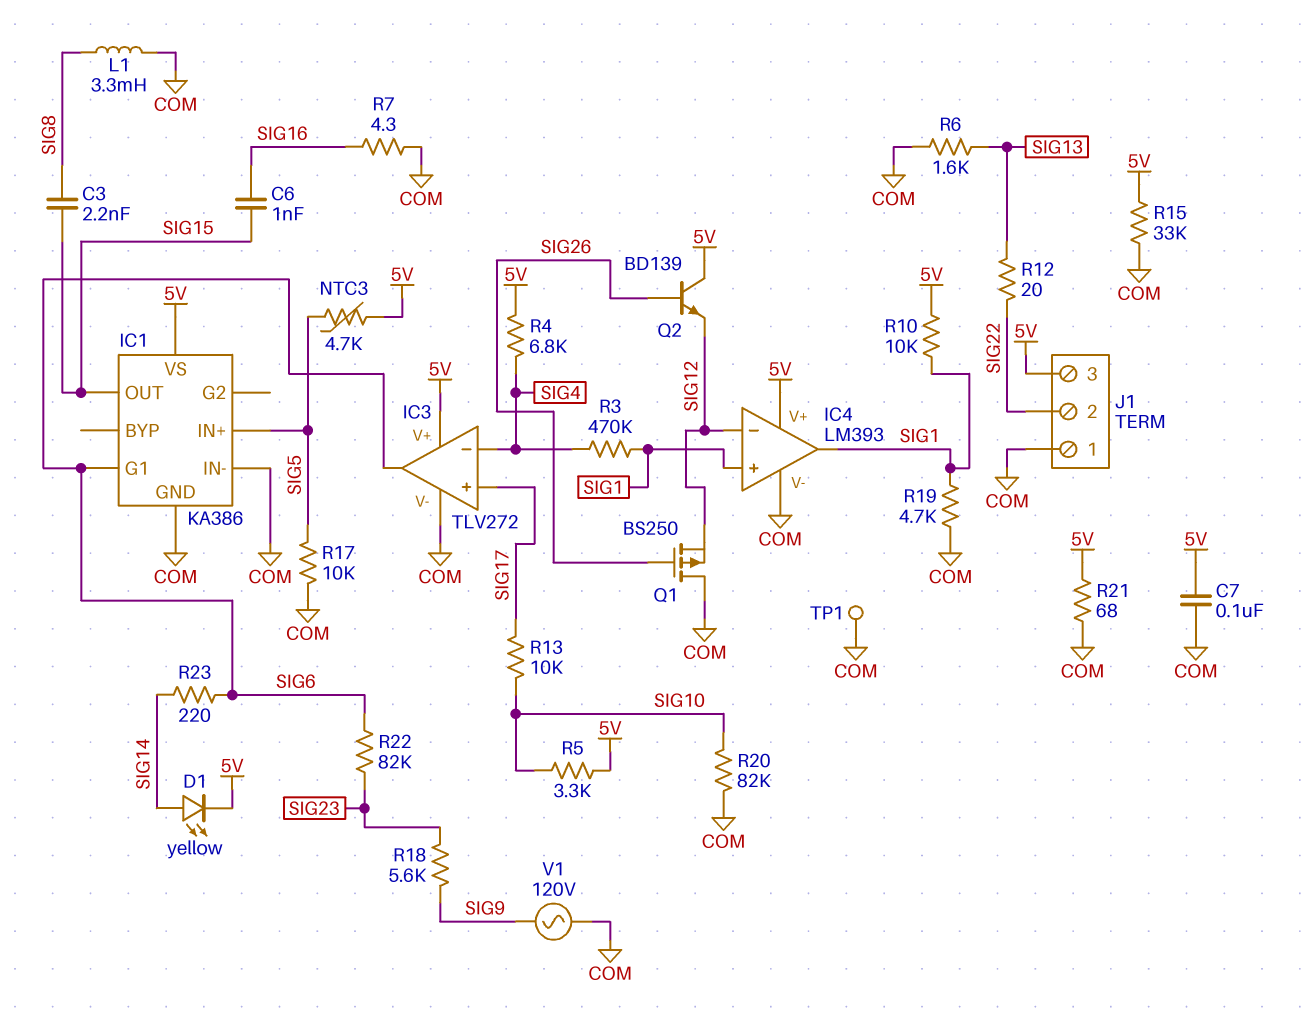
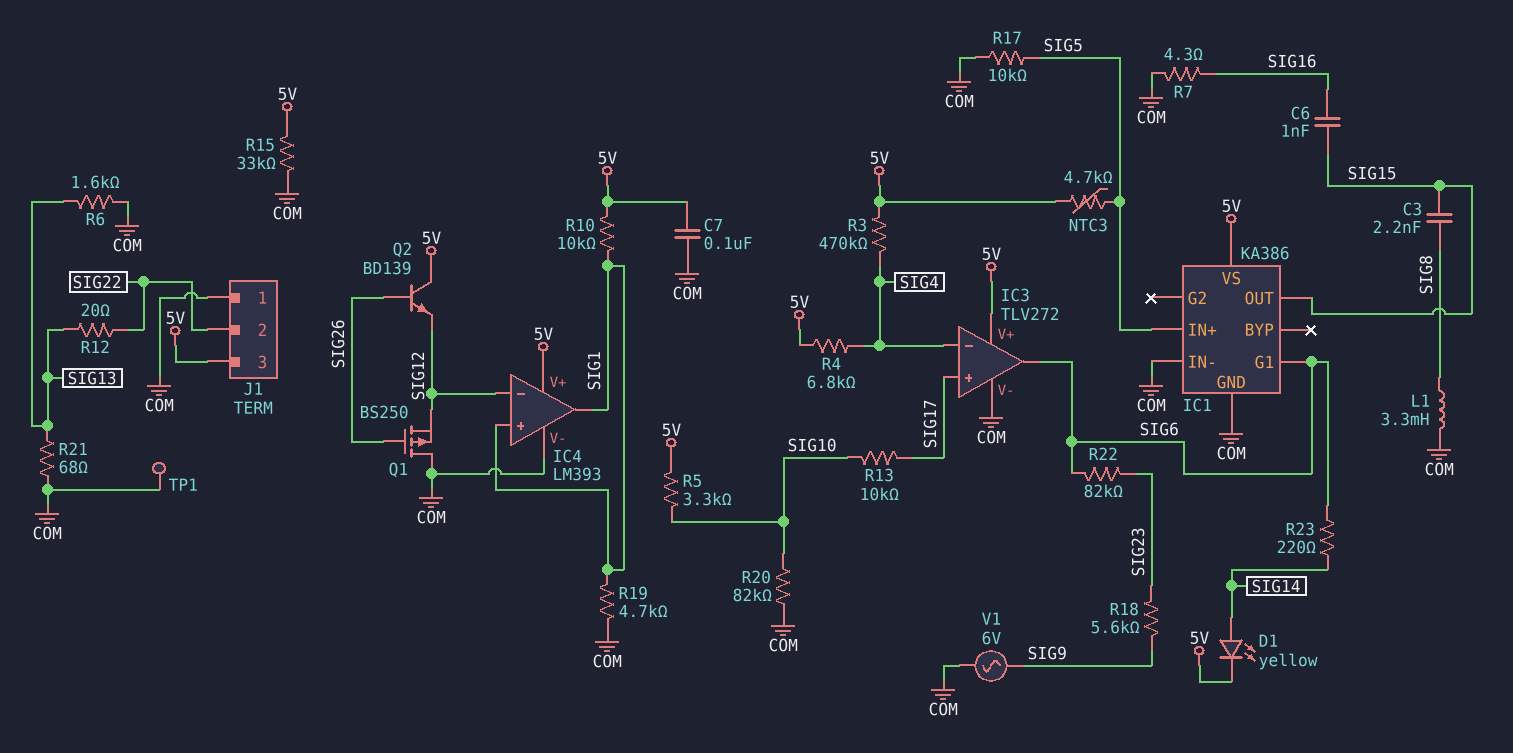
R3: 470k (SIG1, SIG4) -> 470k (5V, SIG4)
R21: 68 (5V, COM) -> 68 (COM, SIG13)
V1: AC 120V (COM, SIG9) -> AC 6V (COM, SIG9)

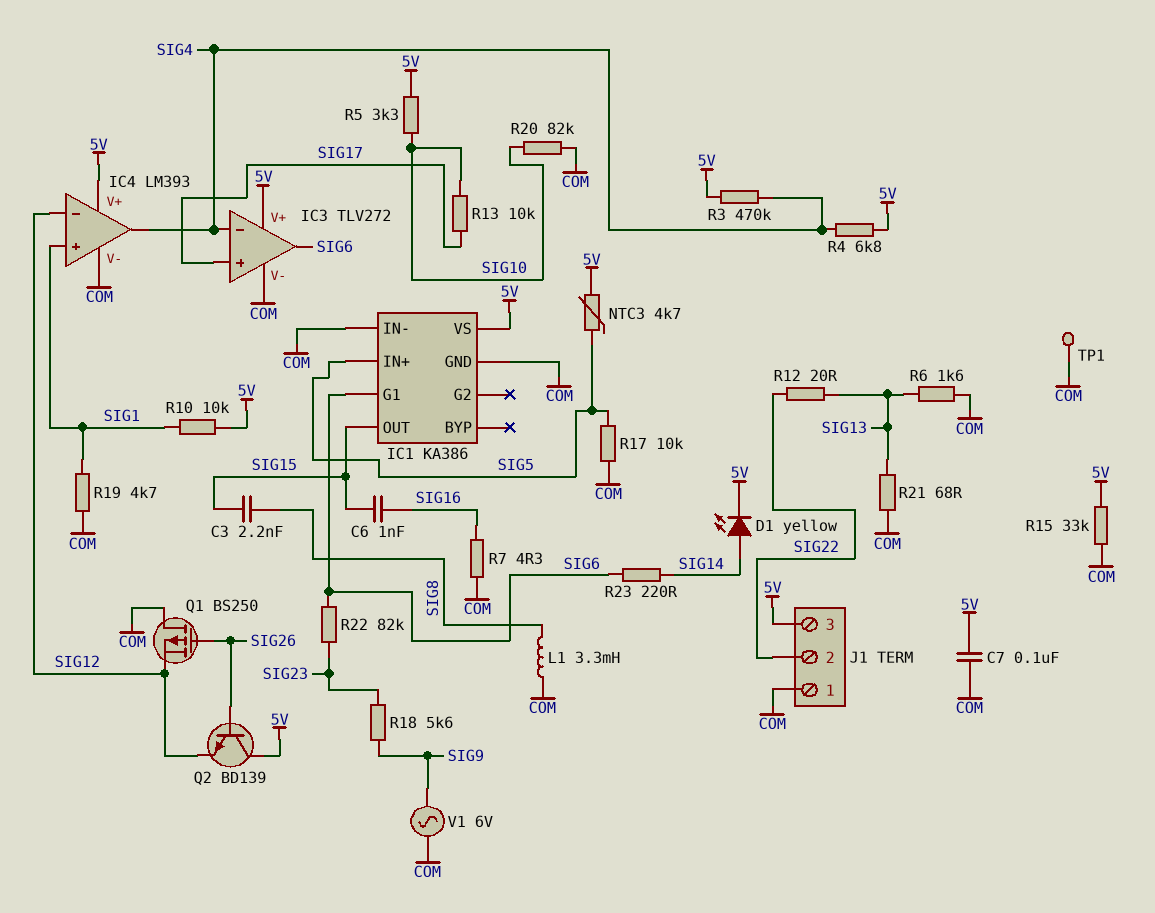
IC4 pin out: SIG1 -> SIG4

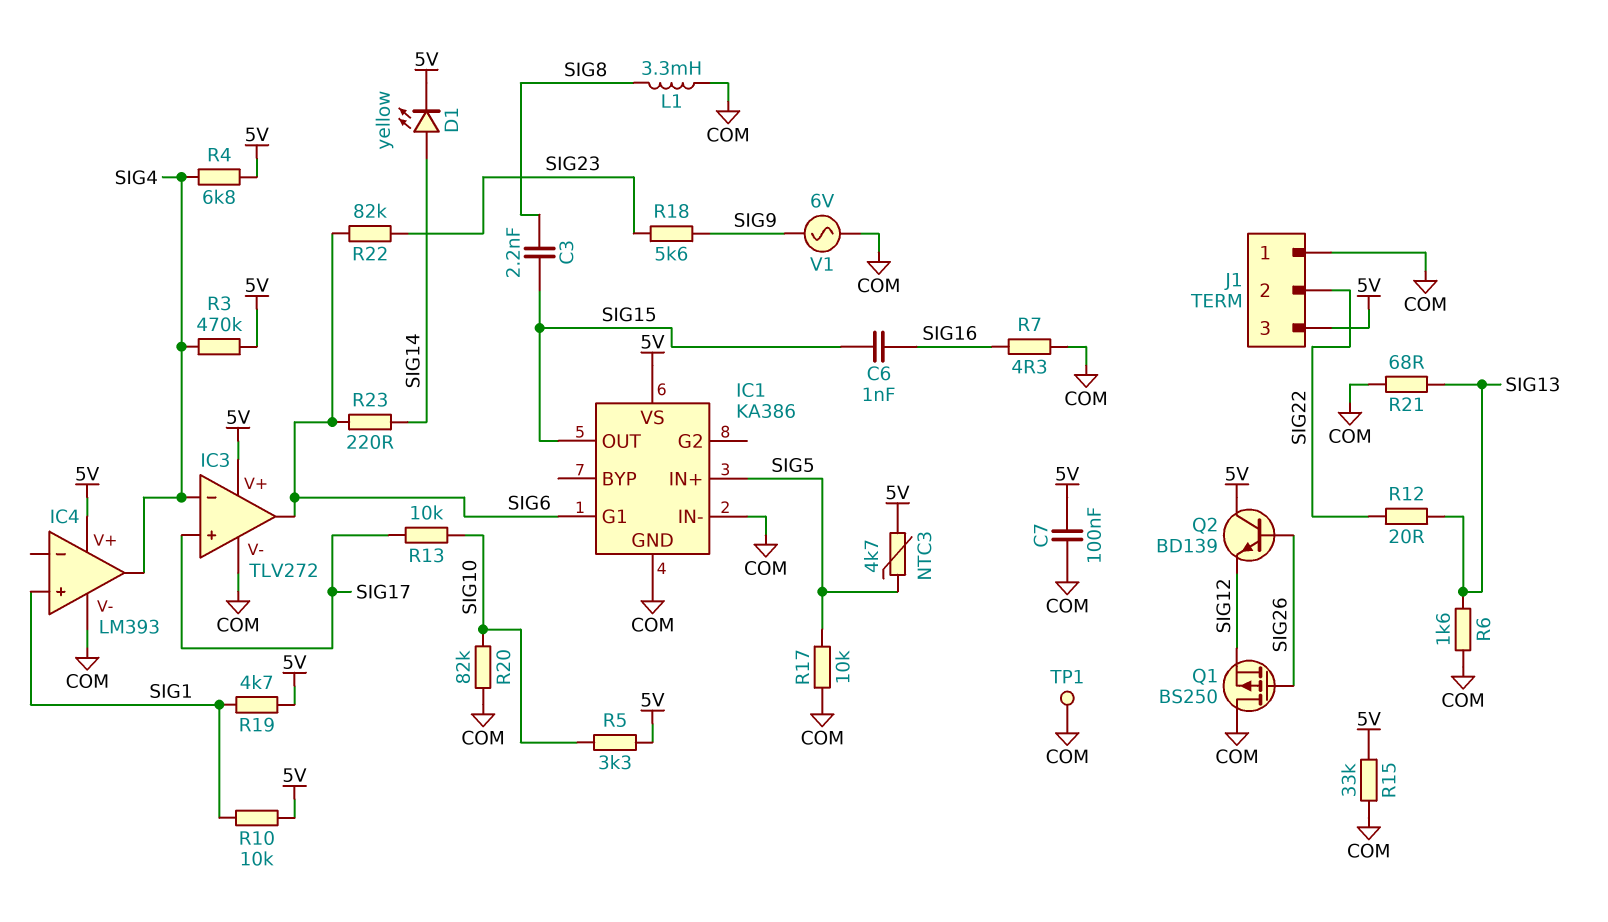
IC4 pin in-: SIG12 -> none
R19: 4.7k (COM, SIG1) -> 4.7k (5V, SIG1)

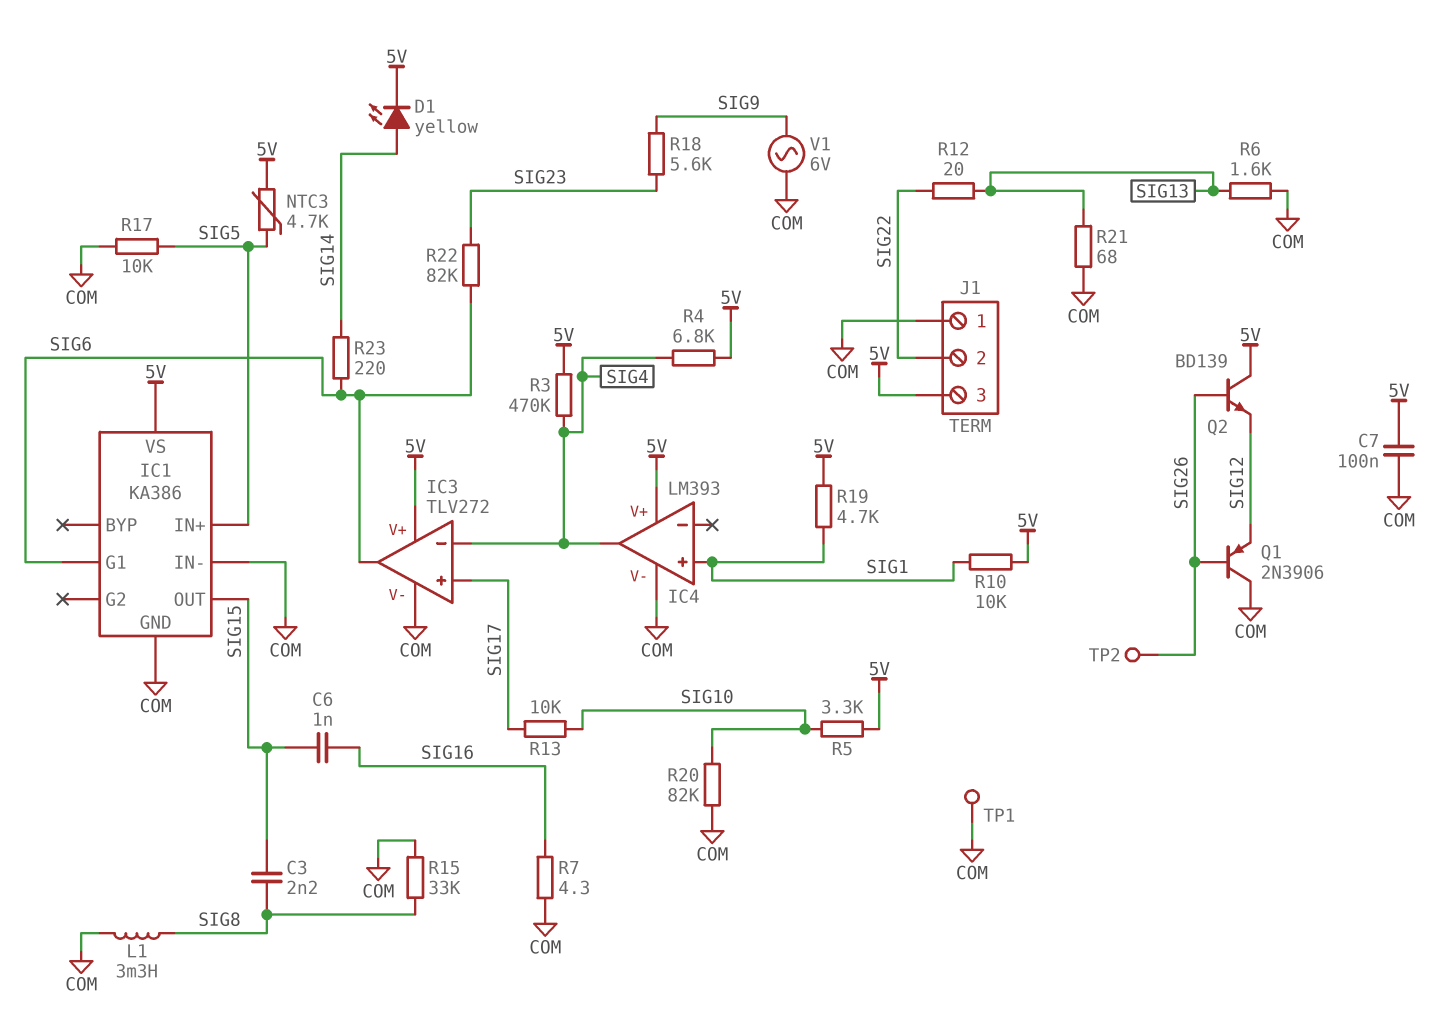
Q1: PMOS BS250 (G SIG26, D COM, S SIG12) -> PNP 2N3906 (B SIG26, C COM, E SIG12)
R15: 33k (5V, COM) -> 33k (COM, SIG8)
TP2: none -> test point (SIG26)

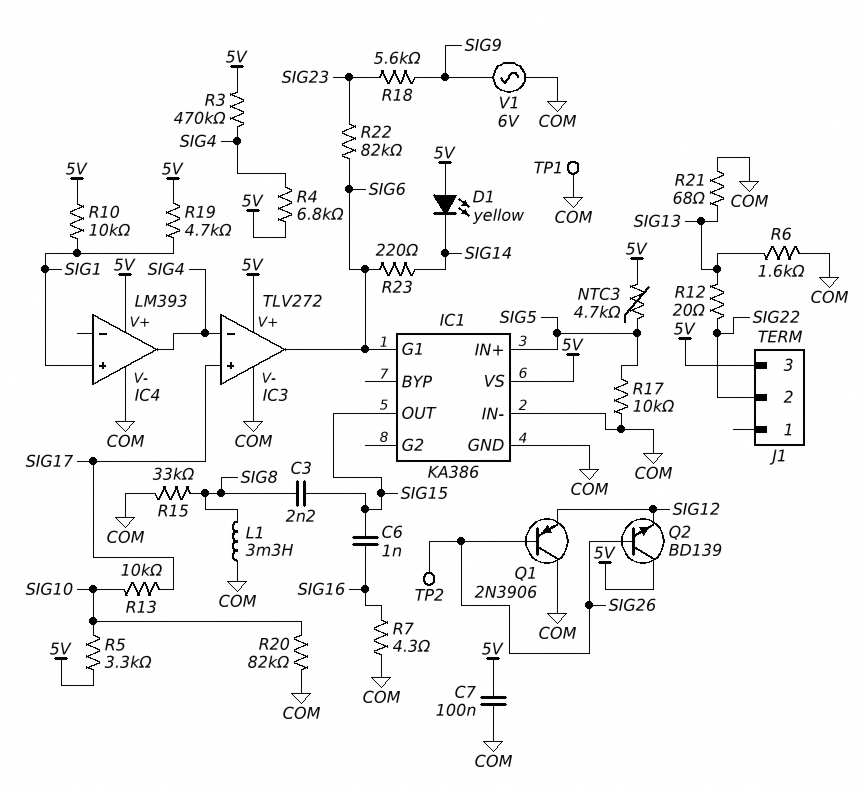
D1: LED yellow (A SIG14, K 5V) -> LED yellow (A 5V, K SIG14)
J1 pin 1: COM -> none

